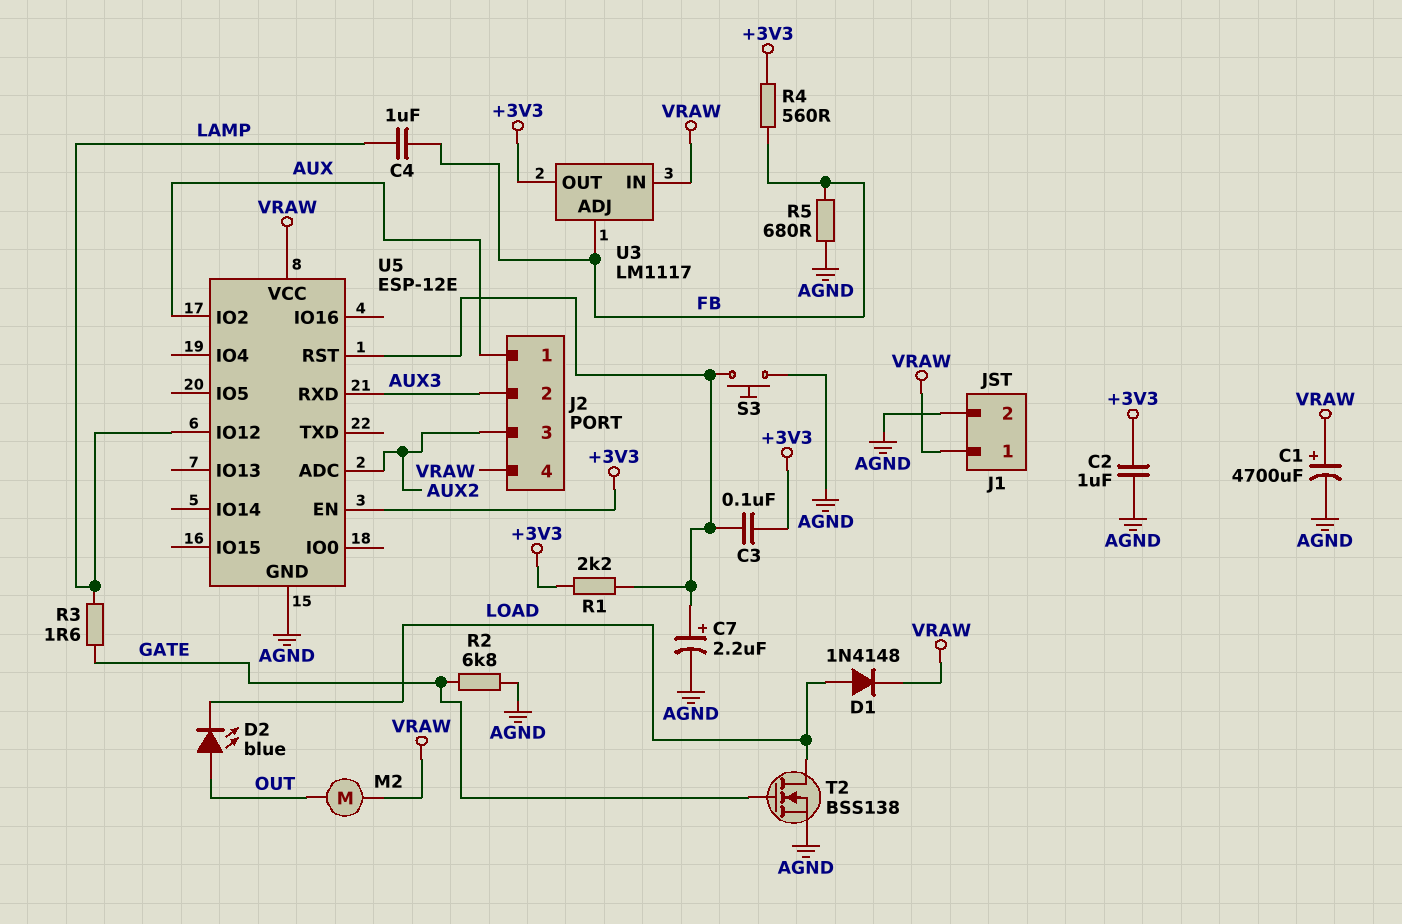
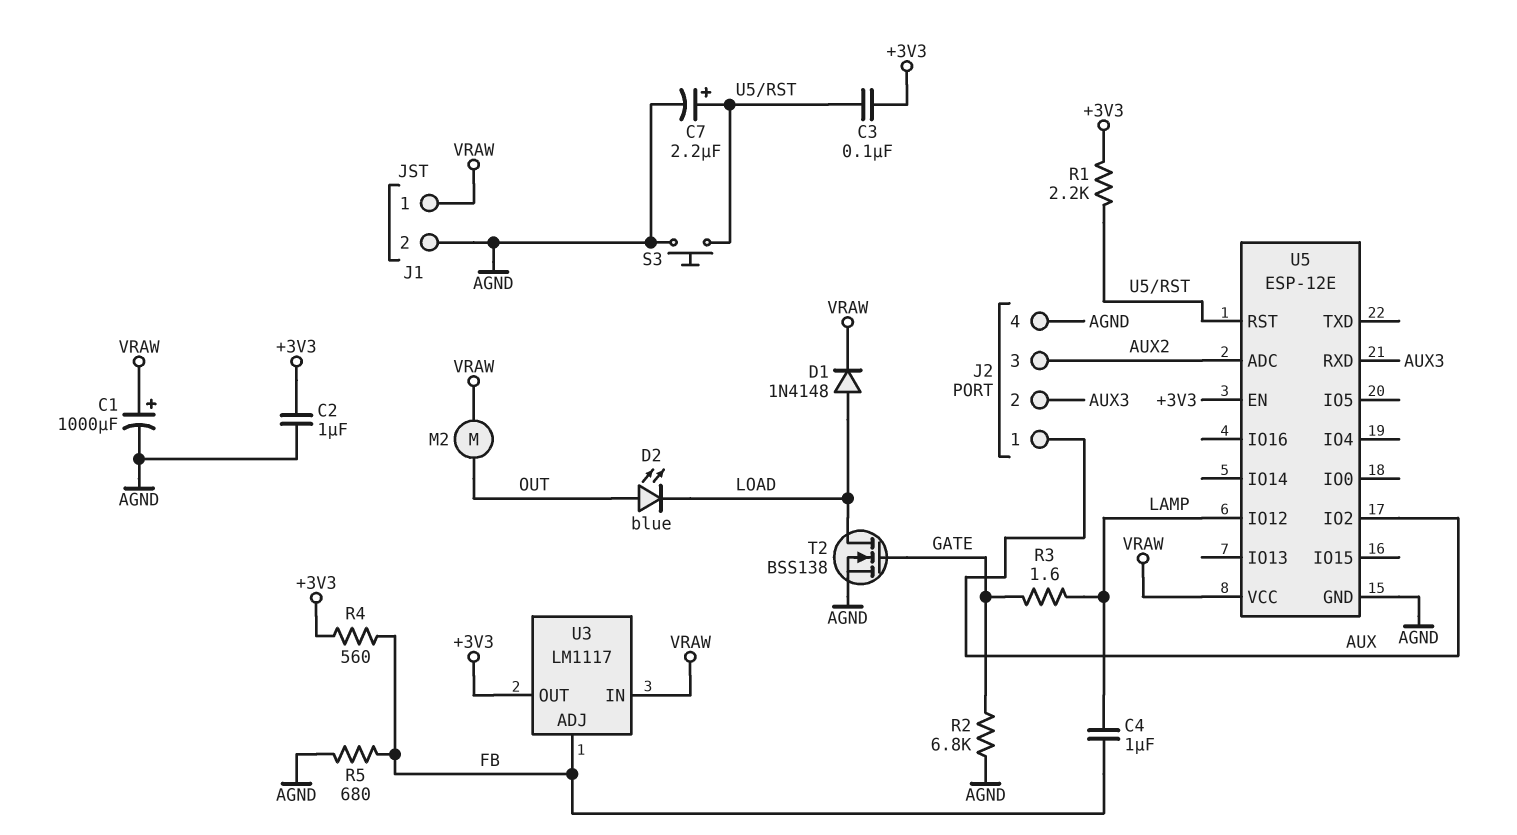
C1: 4700uF (plus VRAW, minus AGND) -> 1000uF (plus VRAW, minus AGND)
J2 pin 4: VRAW -> AGND

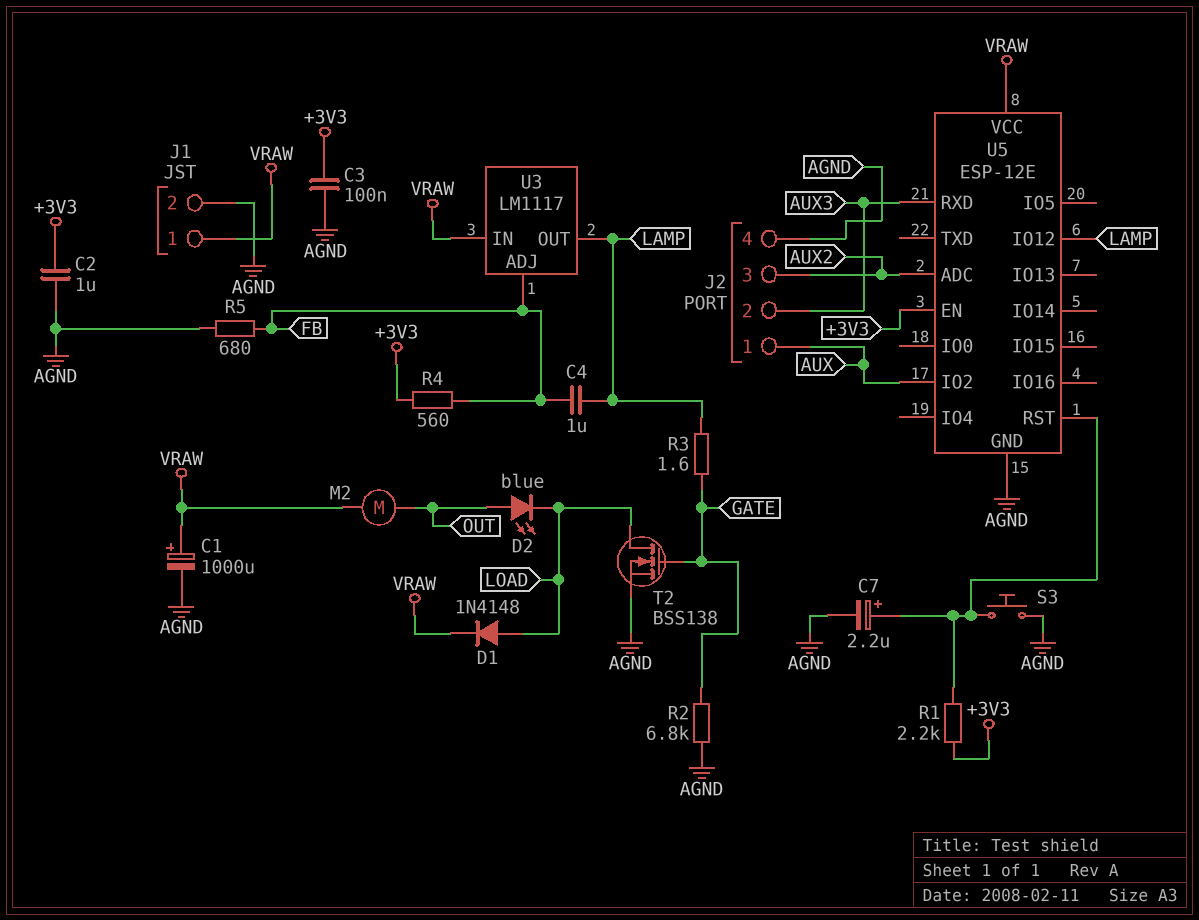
C3: 100nF (+3V3, U5/RST) -> 100nF (+3V3, AGND)
U3 pin OUT: +3V3 -> LAMP

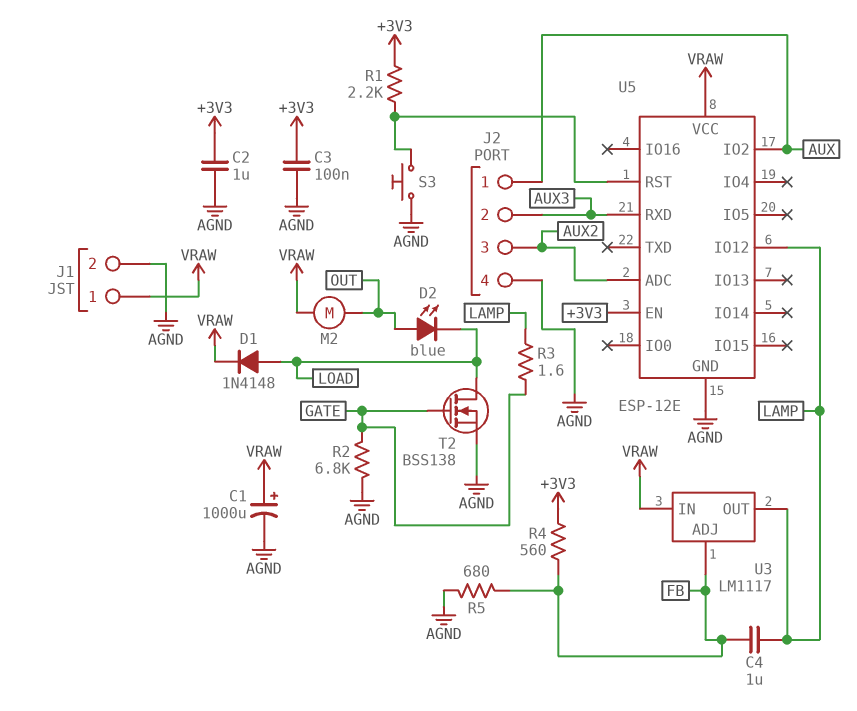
C7: 2.2uF (plus U5/RST, minus AGND) -> none

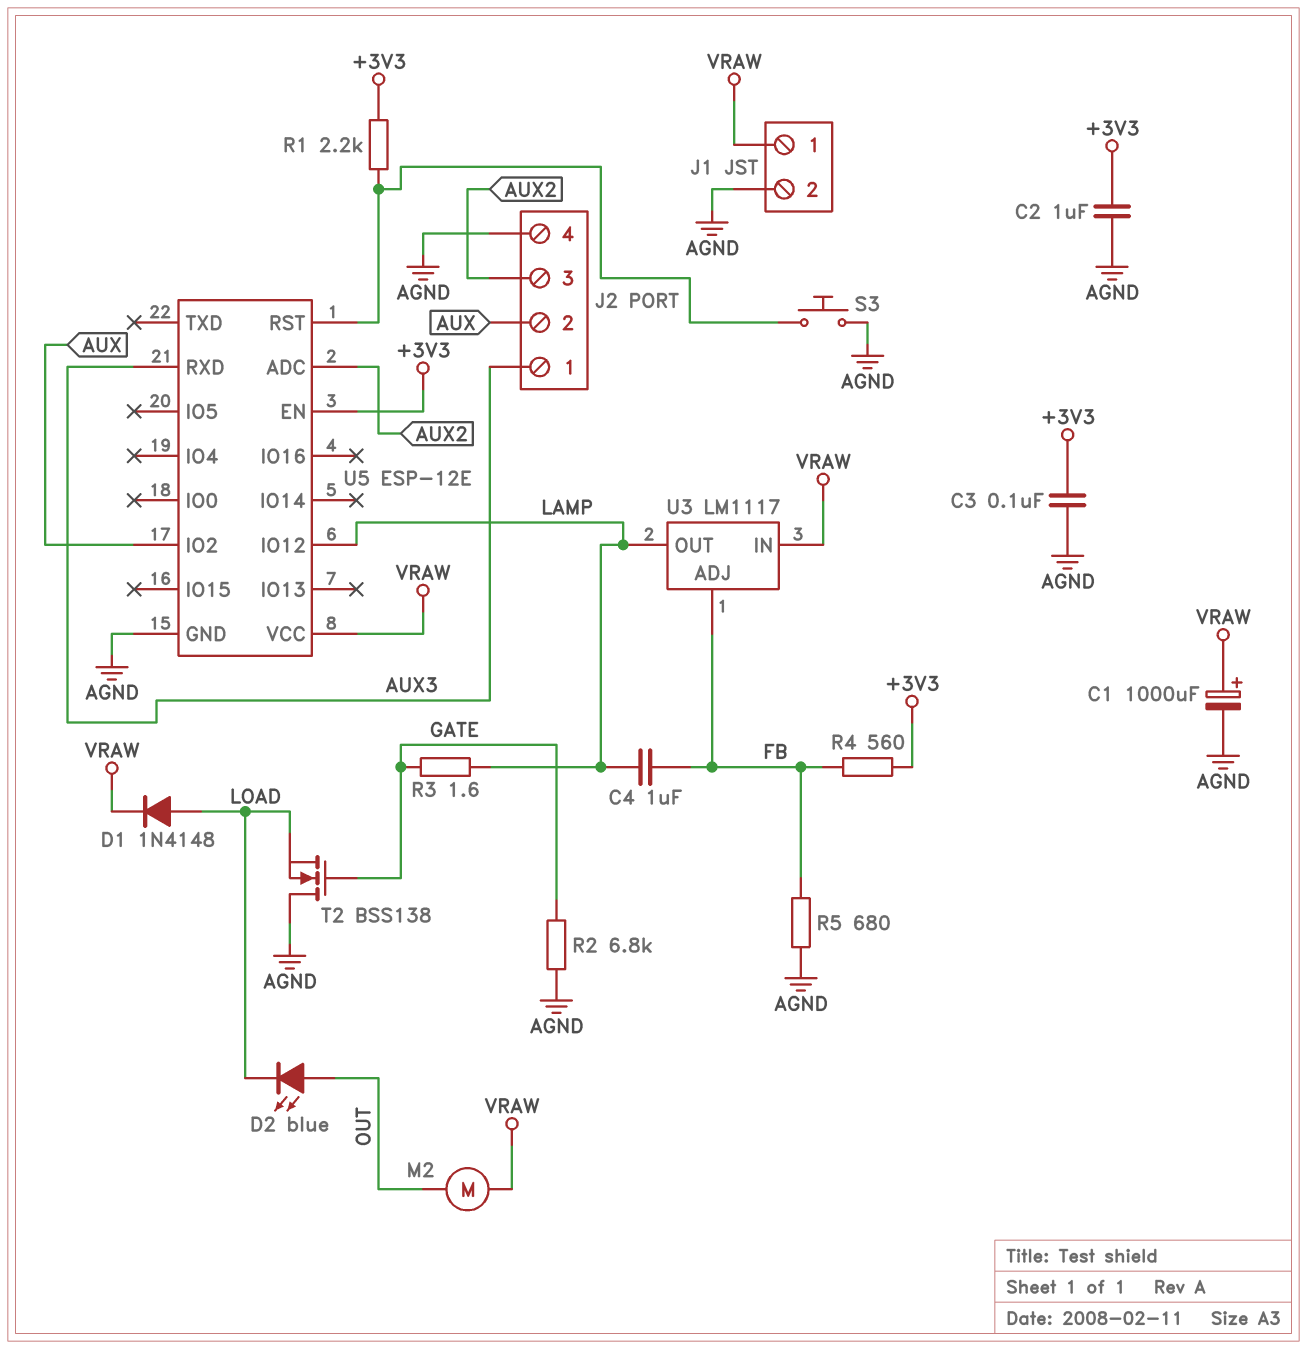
J2 pin 1: AUX -> AUX3
J2 pin 2: AUX3 -> AUX
T2: NMOS BSS138 (G GATE, D LOAD, S AGND) -> NMOS BSS138 (G GATE, D AGND, S LOAD)

